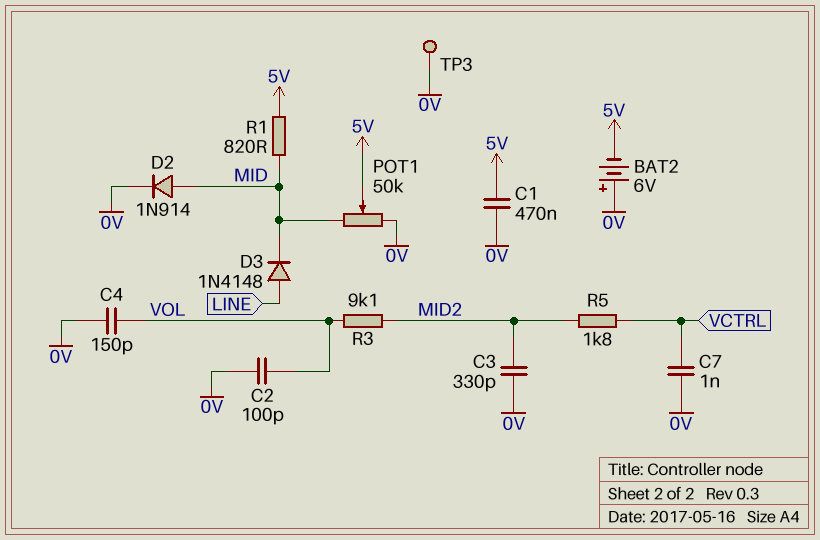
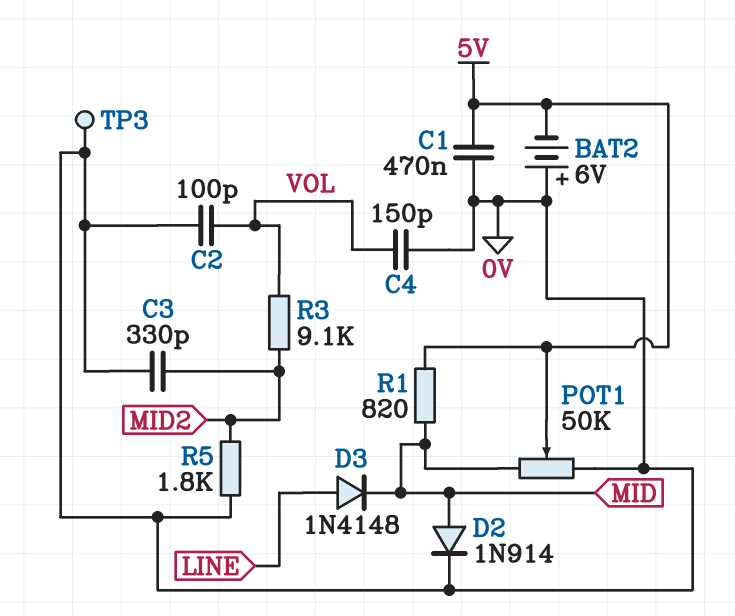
C7: 1nF (0V, VCTRL) -> none
R5: 1.8k (MID2, VCTRL) -> 1.8k (0V, MID2)

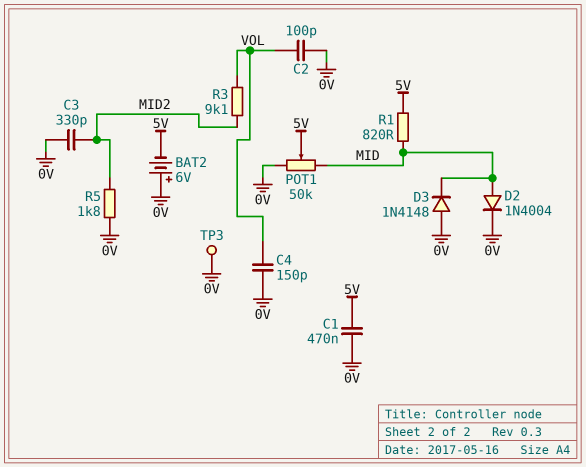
D2: diode 1N914 (A MID, K 0V) -> diode 1N4004 (A MID, K 0V)
D3: diode 1N4148 (A LINE, K MID) -> diode 1N4148 (A 0V, K MID)

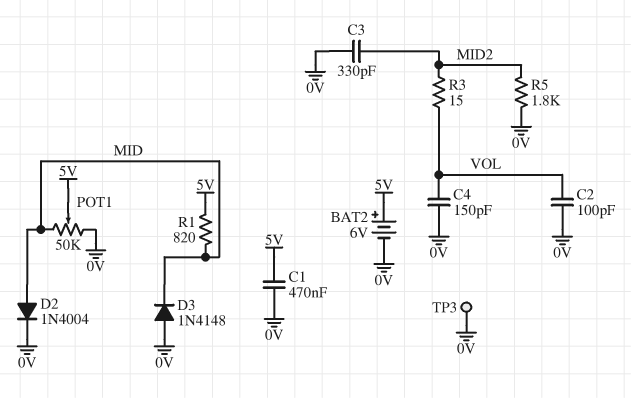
BAT2: 6V (plus 0V, minus 5V) -> 6V (plus 5V, minus 0V)
R3: 9.1k (MID2, VOL) -> 15 (MID2, VOL)

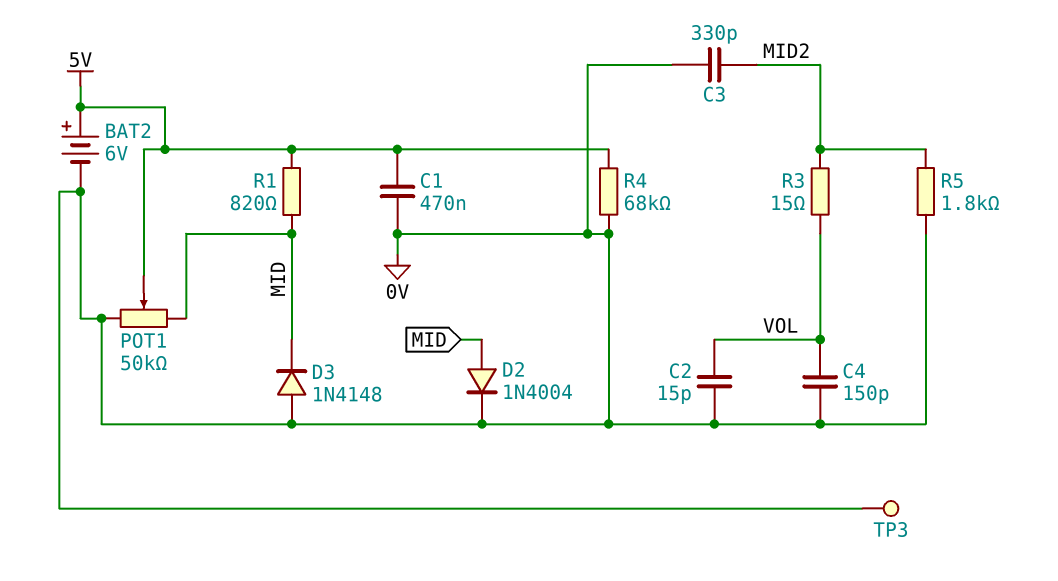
C2: 100pF (0V, VOL) -> 15pF (0V, VOL)
R4: none -> 68k (0V, 5V)

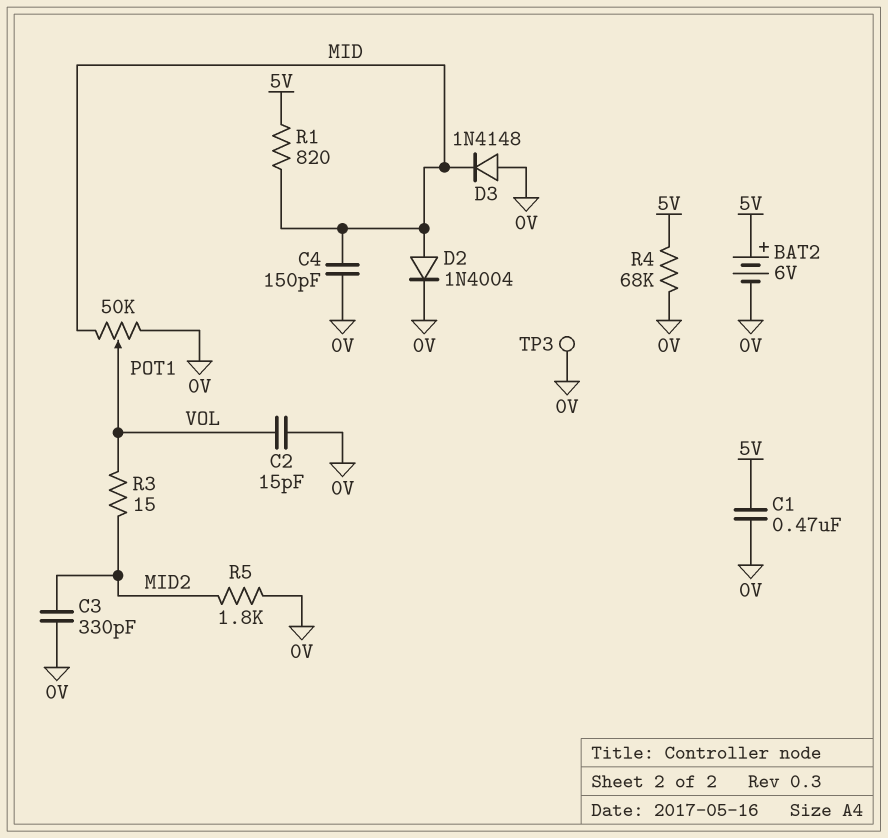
C4: 150pF (0V, VOL) -> 150pF (0V, MID)
POT1: 50k (0V, MID, wiper 5V) -> 50k (0V, MID, wiper VOL)

